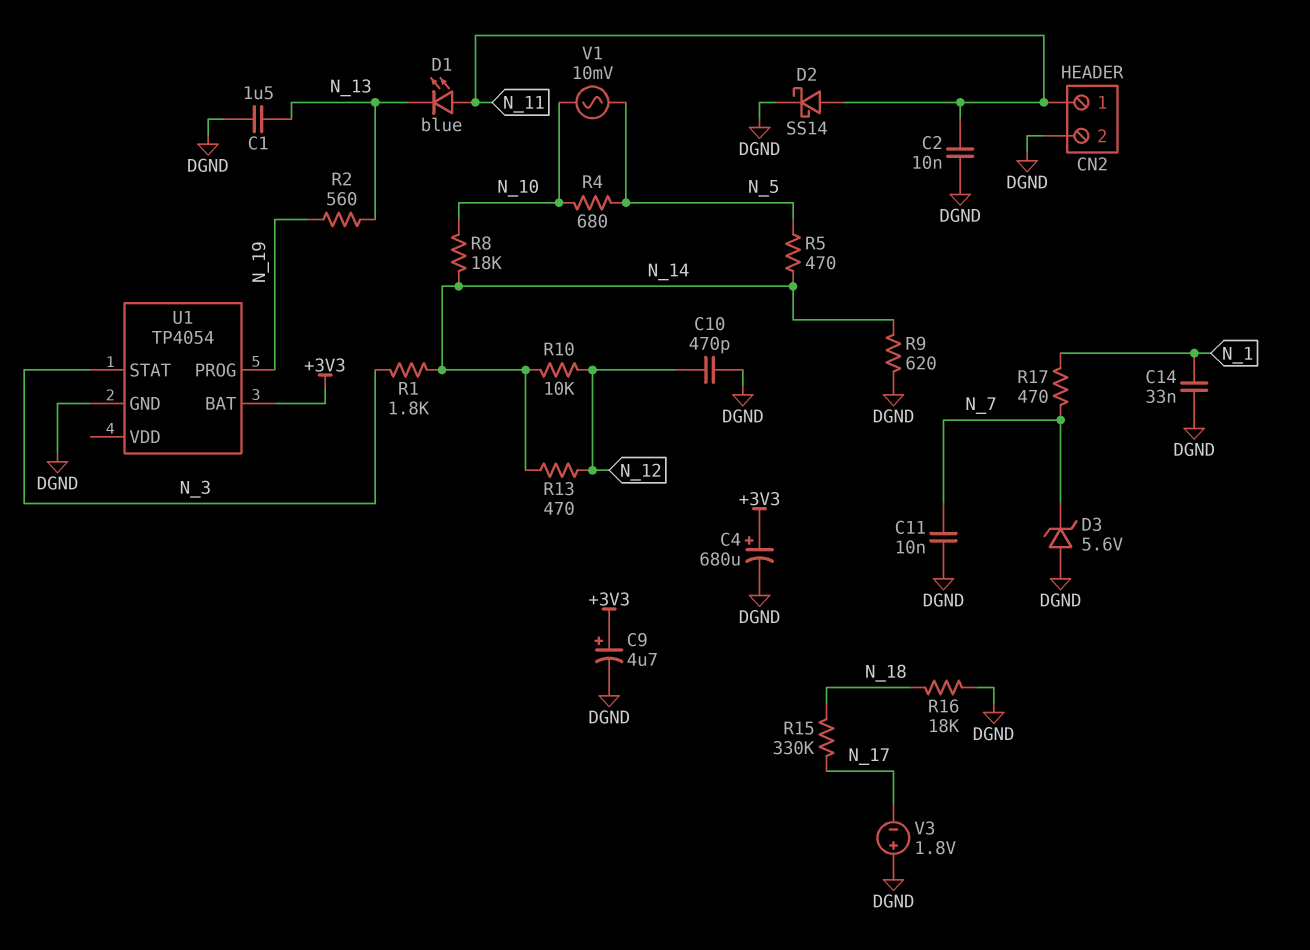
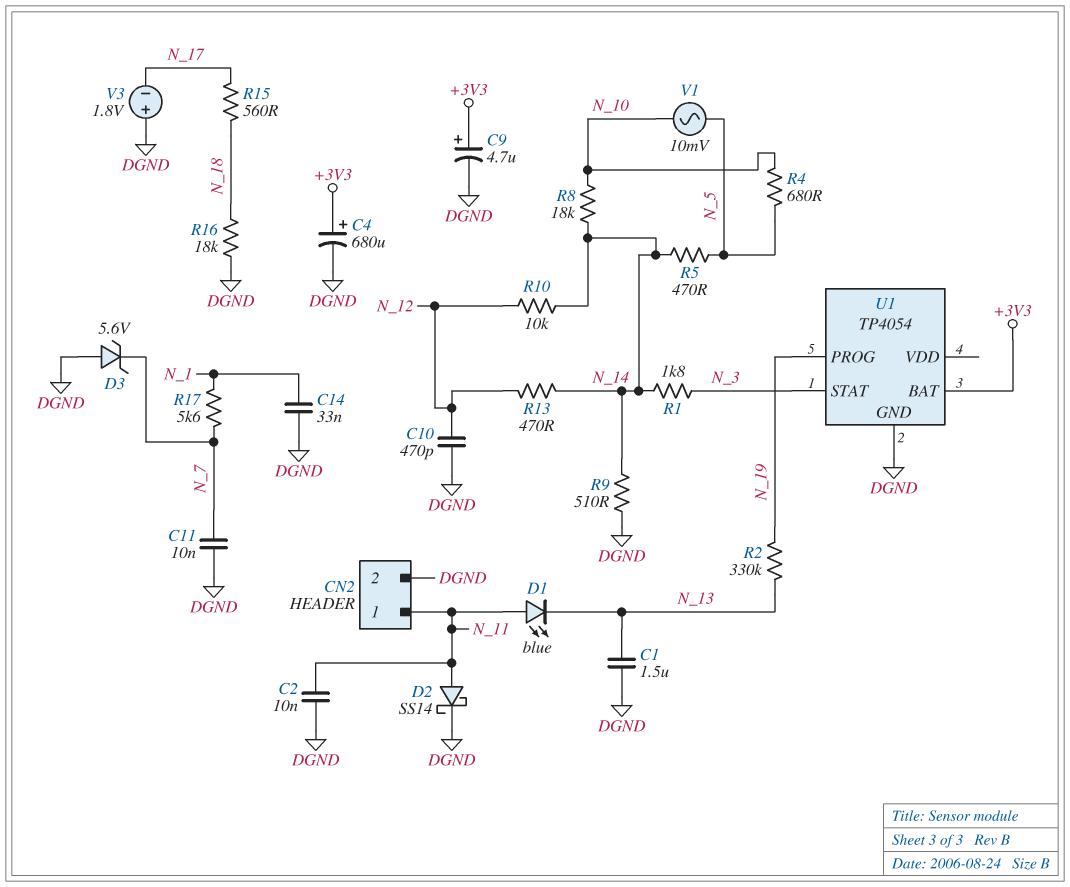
R2: 560 (N_13, N_19) -> 330k (N_13, N_19)
R9: 620 (DGND, N_14) -> 510 (DGND, N_14)
R15: 330k (N_17, N_18) -> 560 (N_17, N_18)
R17: 470 (N_1, N_7) -> 5.6k (N_1, N_7)

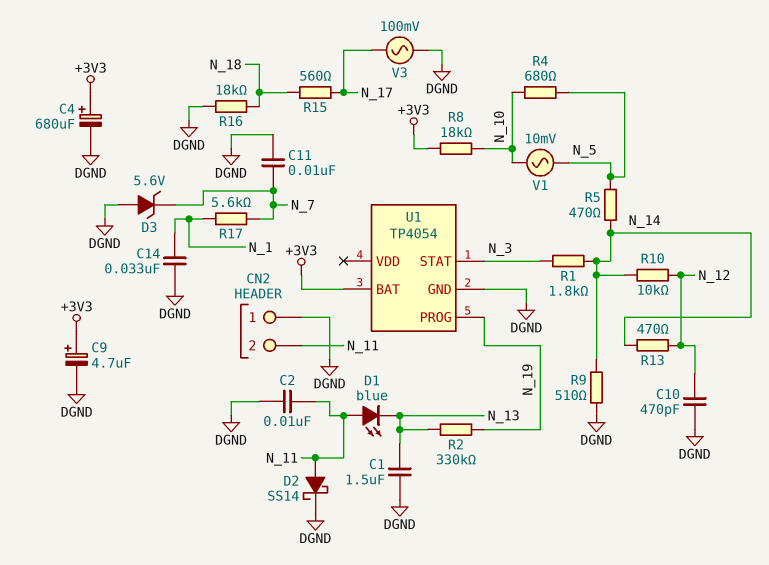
CN2 pin 1: N_11 -> DGND
CN2 pin 2: DGND -> N_11
R8: 18k (N_10, N_14) -> 18k (+3V3, N_10)
V3: 1.8V (plus DGND, minus N_17) -> AC 100mV (DGND, N_17)

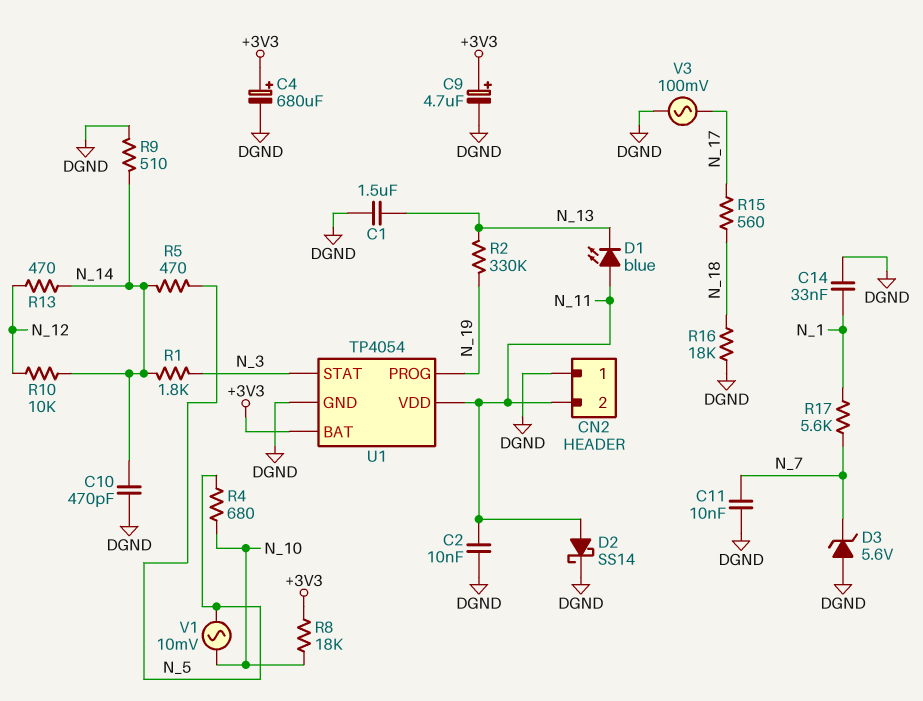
C10: 470pF (DGND, N_12) -> 470pF (DGND, N_14)
U1 pin VDD: none -> N_11

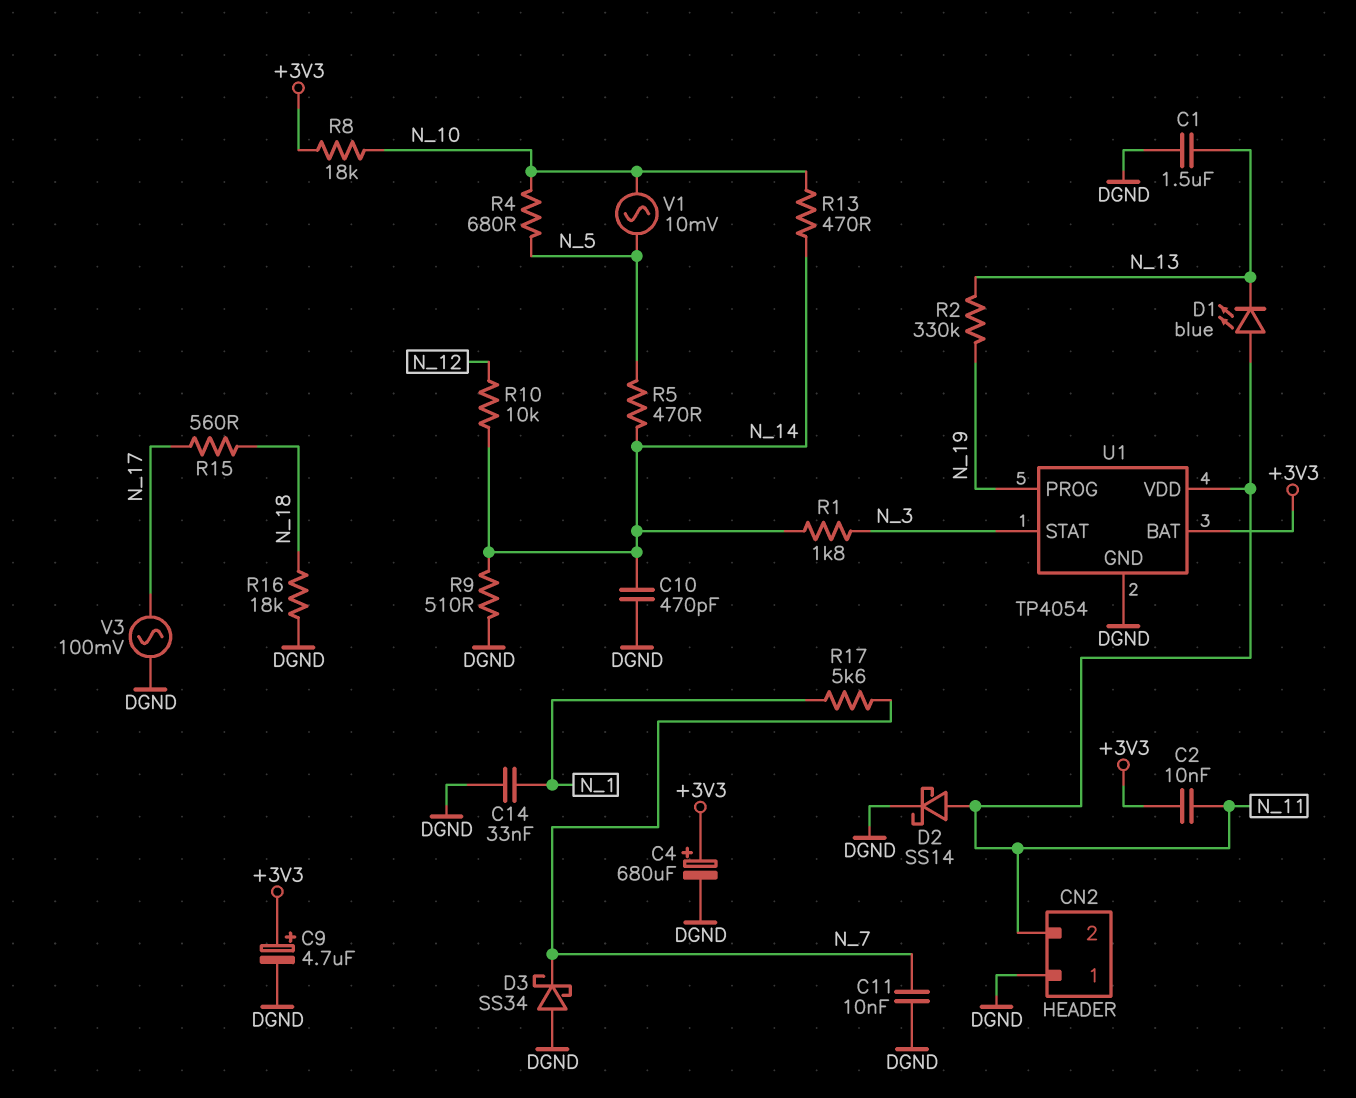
C2: 10nF (DGND, N_11) -> 10nF (+3V3, N_11)
D3: zener 5.6V (A DGND, K N_7) -> schottky SS34 (A DGND, K N_7)
R13: 470 (N_12, N_14) -> 470 (N_10, N_14)

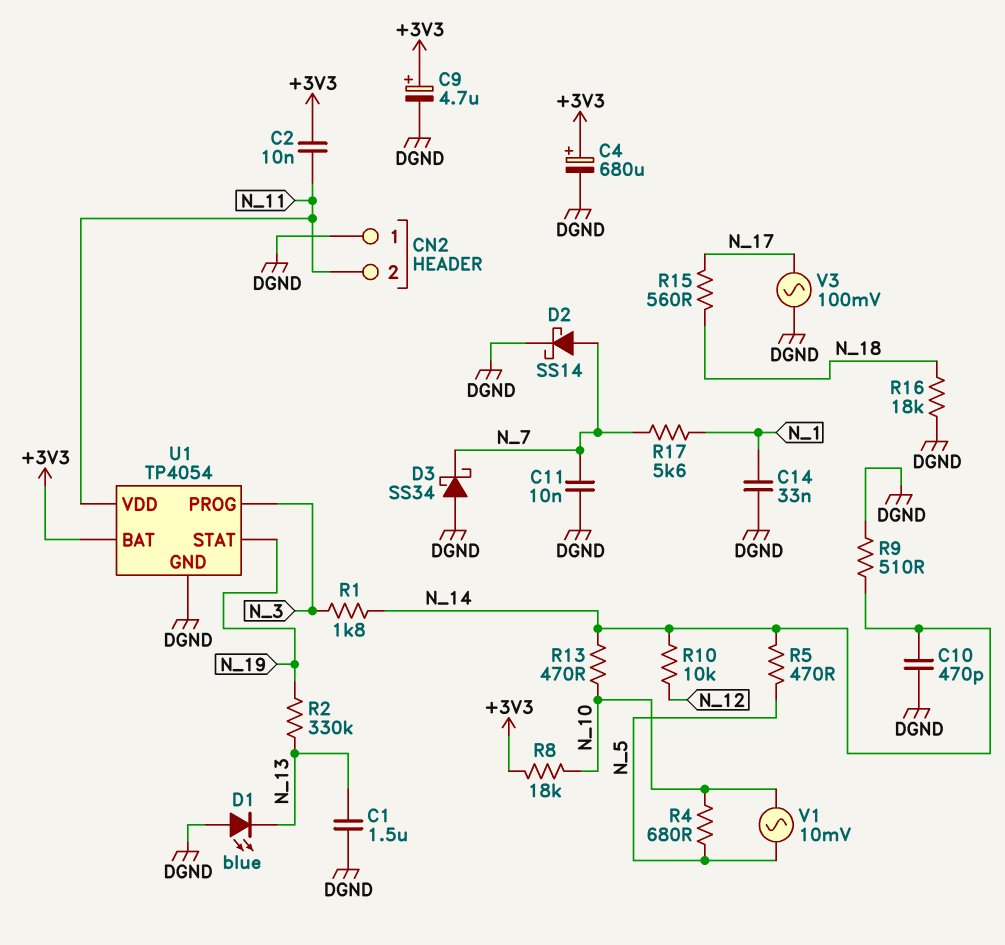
D1: LED blue (A N_11, K N_13) -> LED blue (A DGND, K N_13)
D2: schottky SS14 (A N_11, K DGND) -> schottky SS14 (A N_7, K DGND)
U1 pin PROG: N_19 -> N_3
U1 pin STAT: N_3 -> N_19

